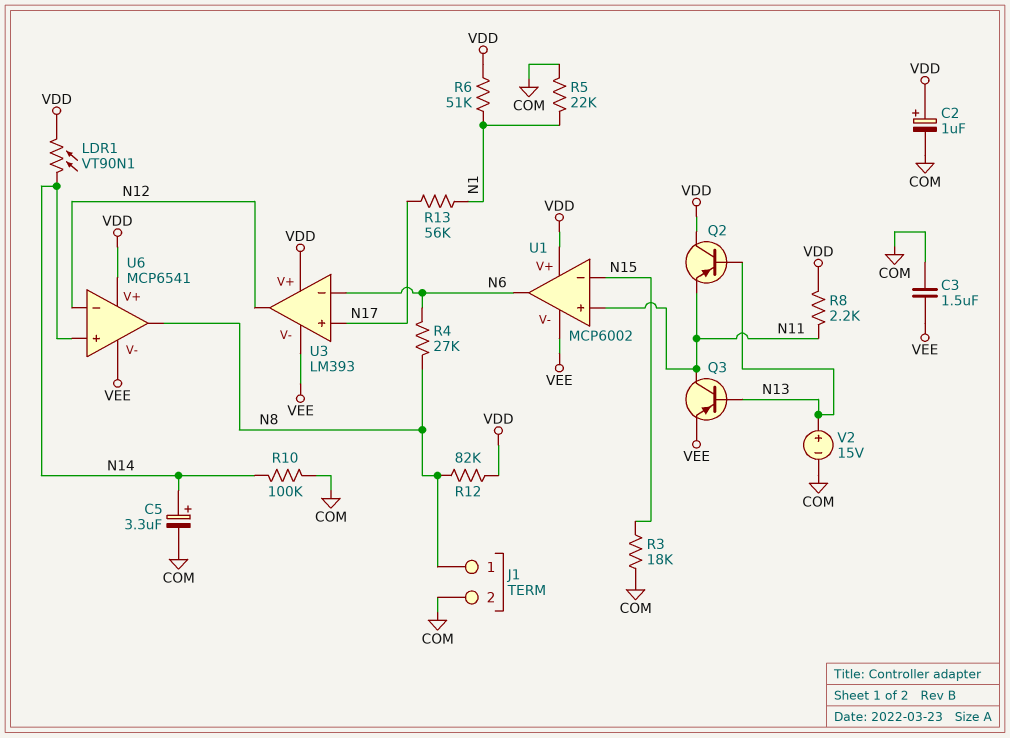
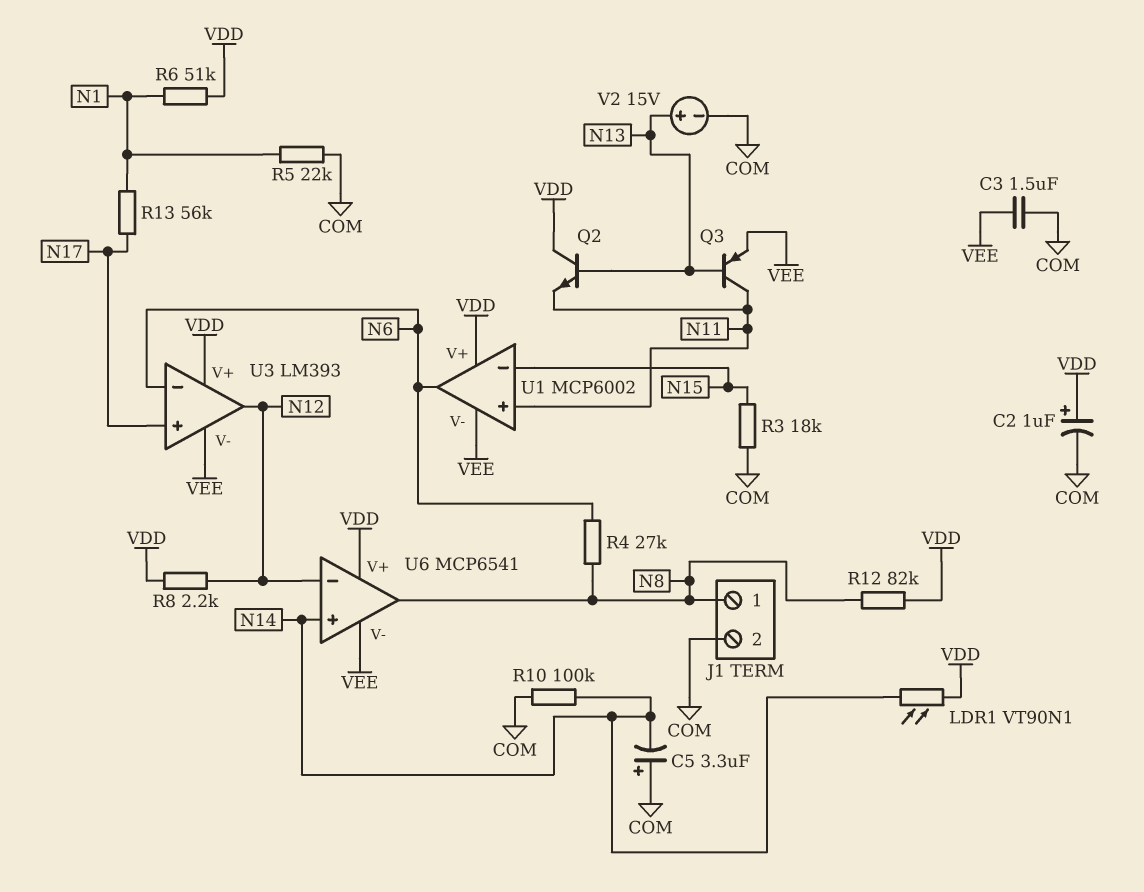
C5: 3.3uF (plus N14, minus COM) -> 3.3uF (plus COM, minus N14)
Q2: PNP (B N13, C VDD, E N11) -> NPN (B N13, C VDD, E N11)
R8: 2.2k (N11, VDD) -> 2.2k (N12, VDD)

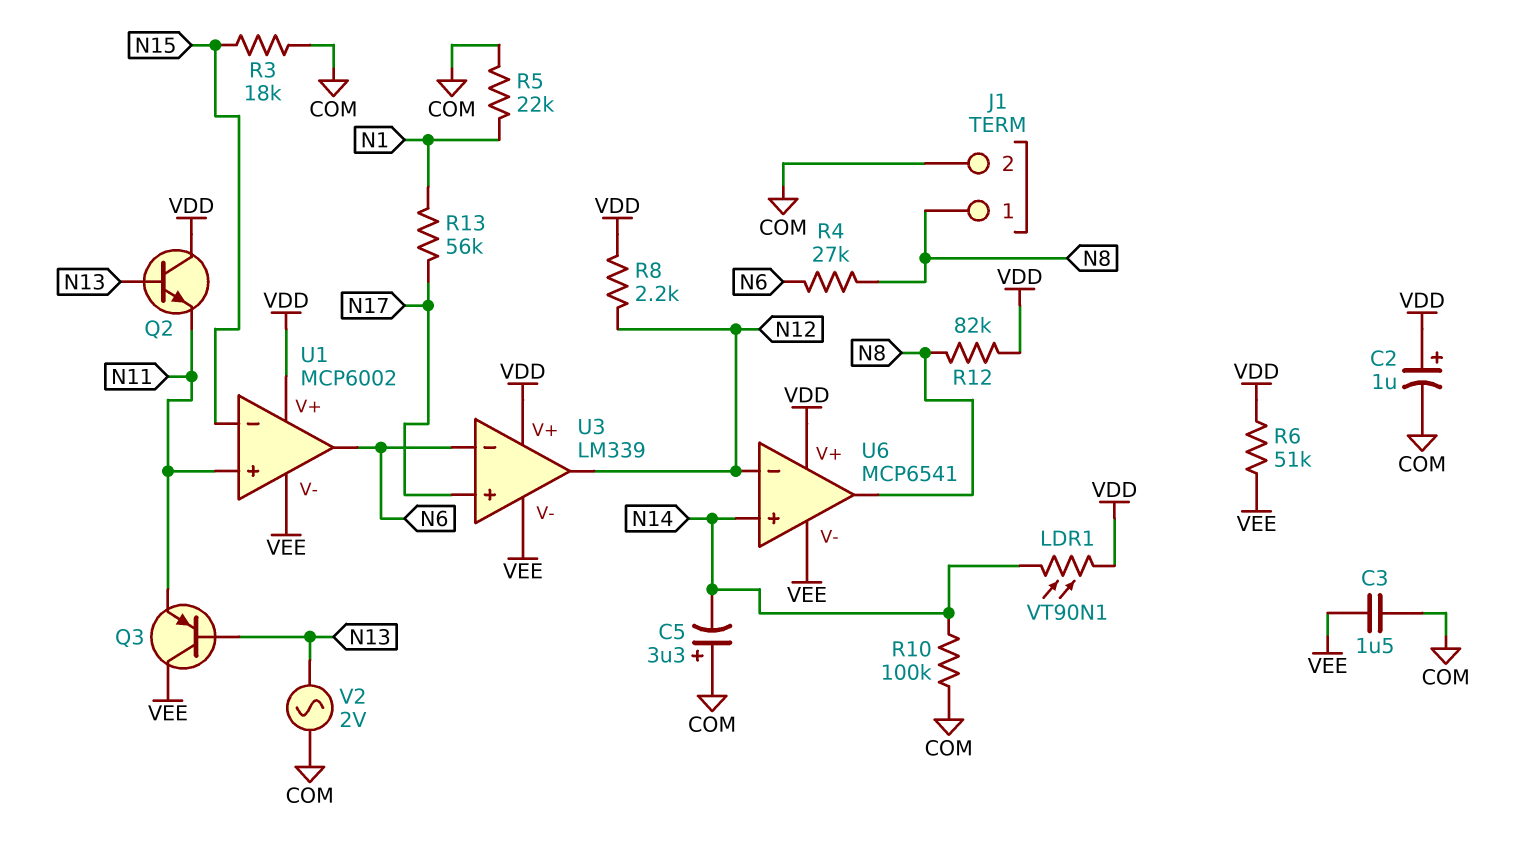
Q3: PNP (B N13, C N11, E VEE) -> PNP (B N13, C VEE, E N11)
R6: 51k (N1, VDD) -> 51k (VDD, VEE)
U3: LM393 -> LM339
V2: 15V (plus N13, minus COM) -> AC 2V (COM, N13)

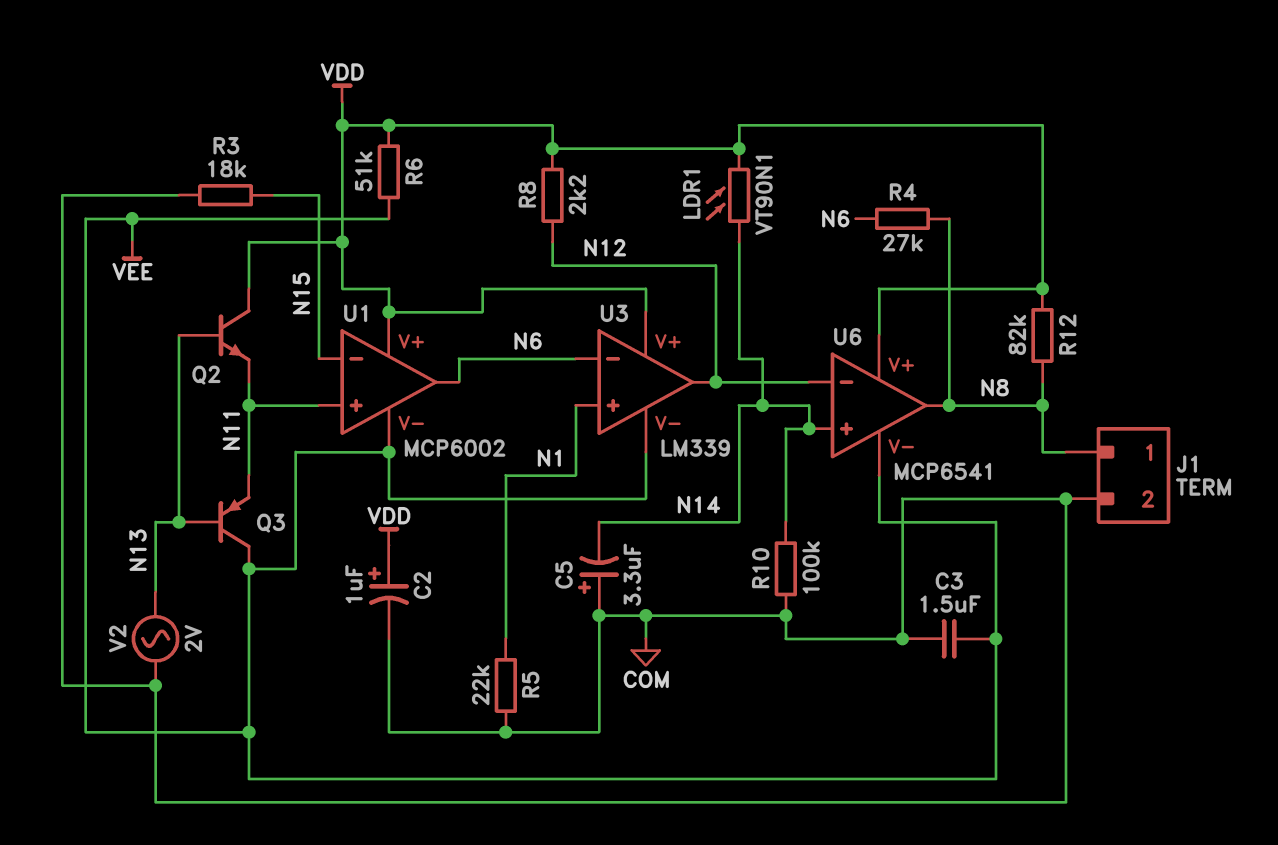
R13: 56k (N1, N17) -> none
U3 pin in+: N17 -> N1

